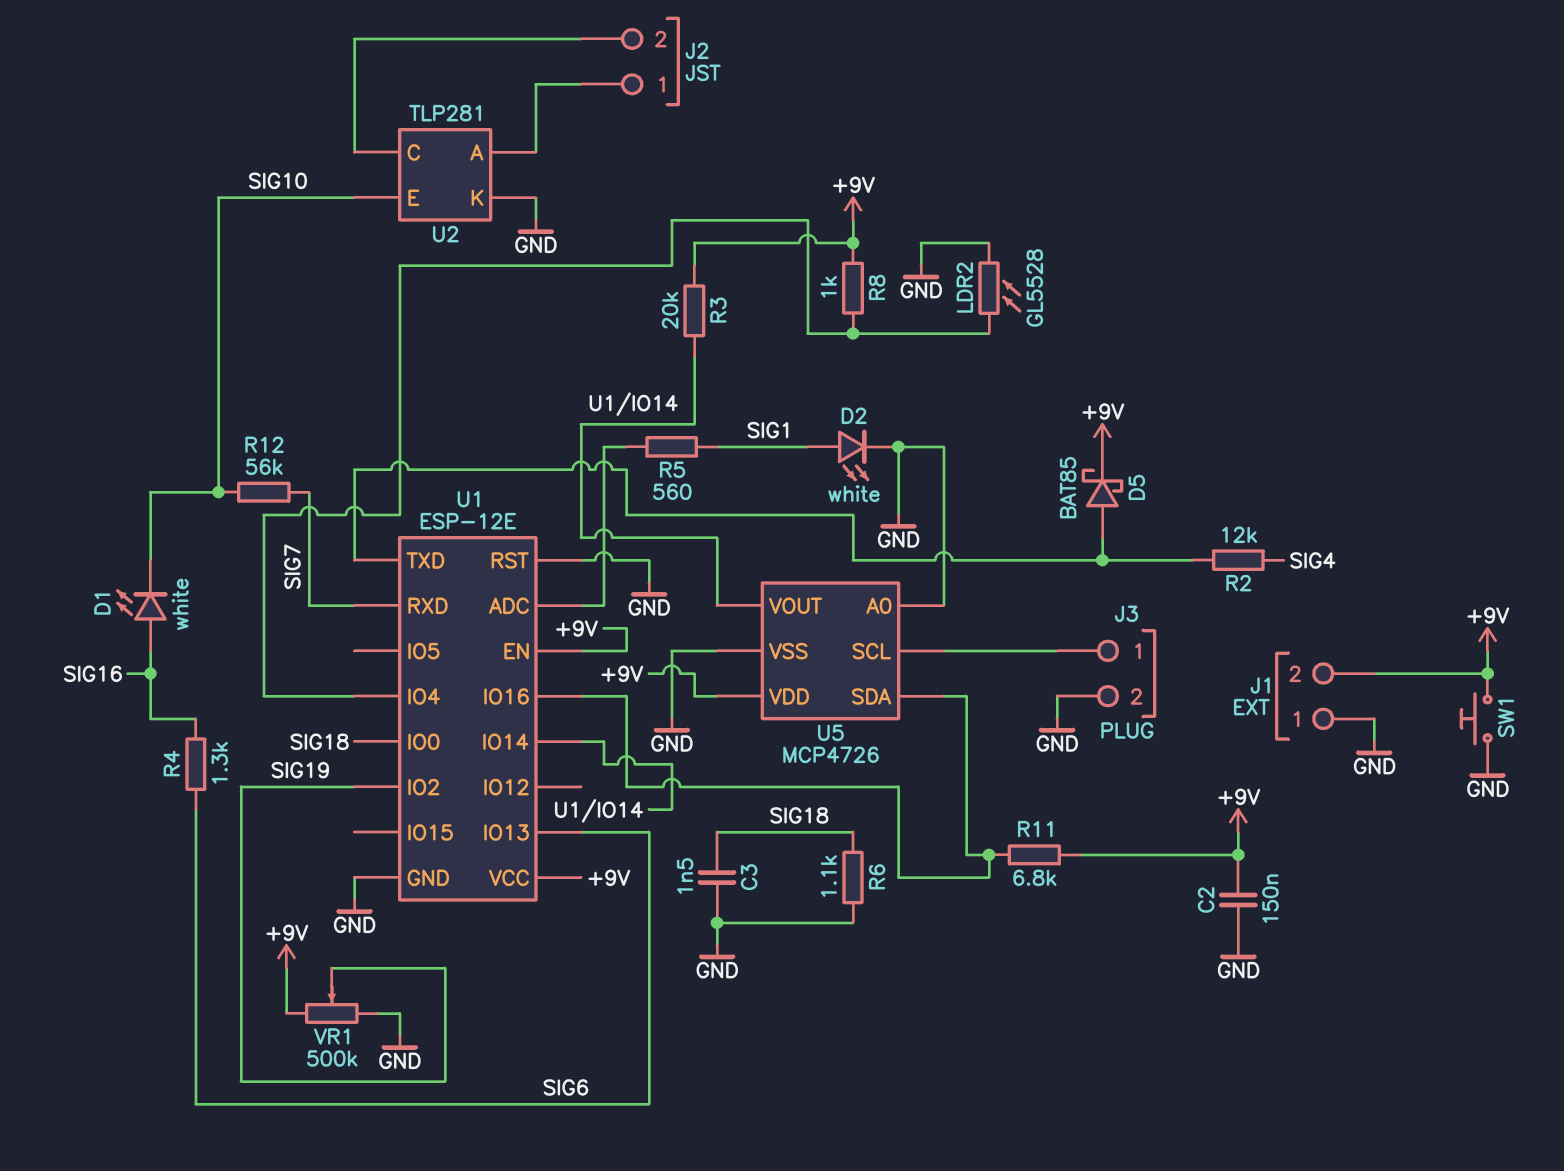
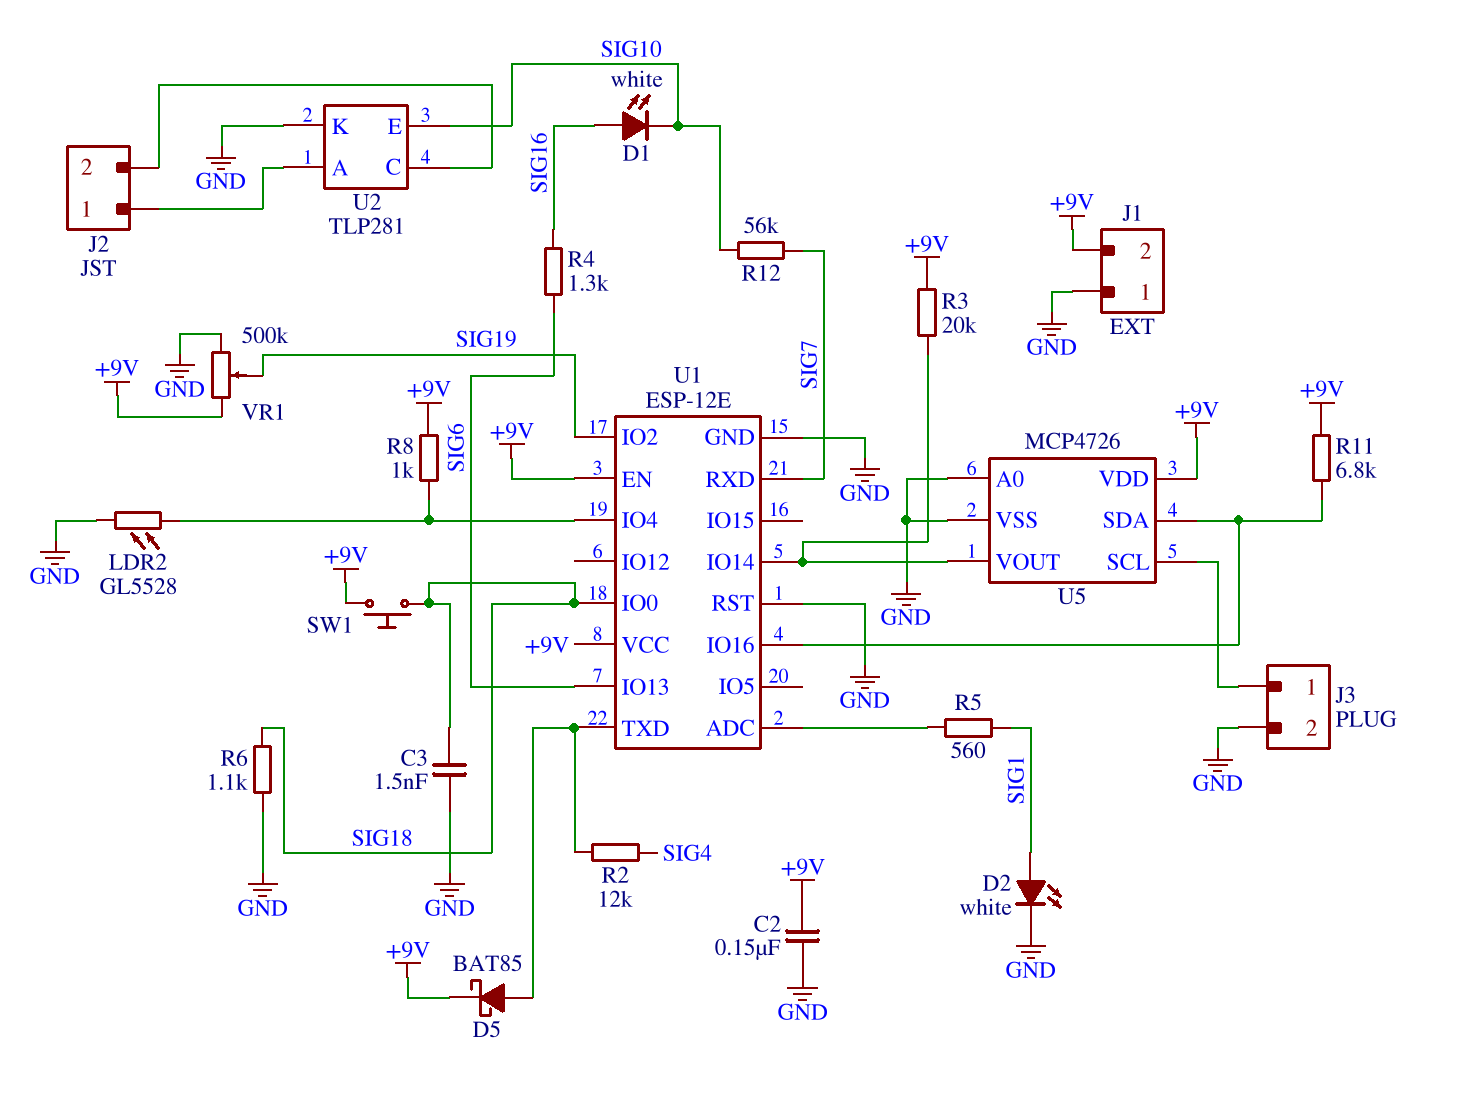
SW1: button (+9V, GND) -> button (+9V, SIG18)

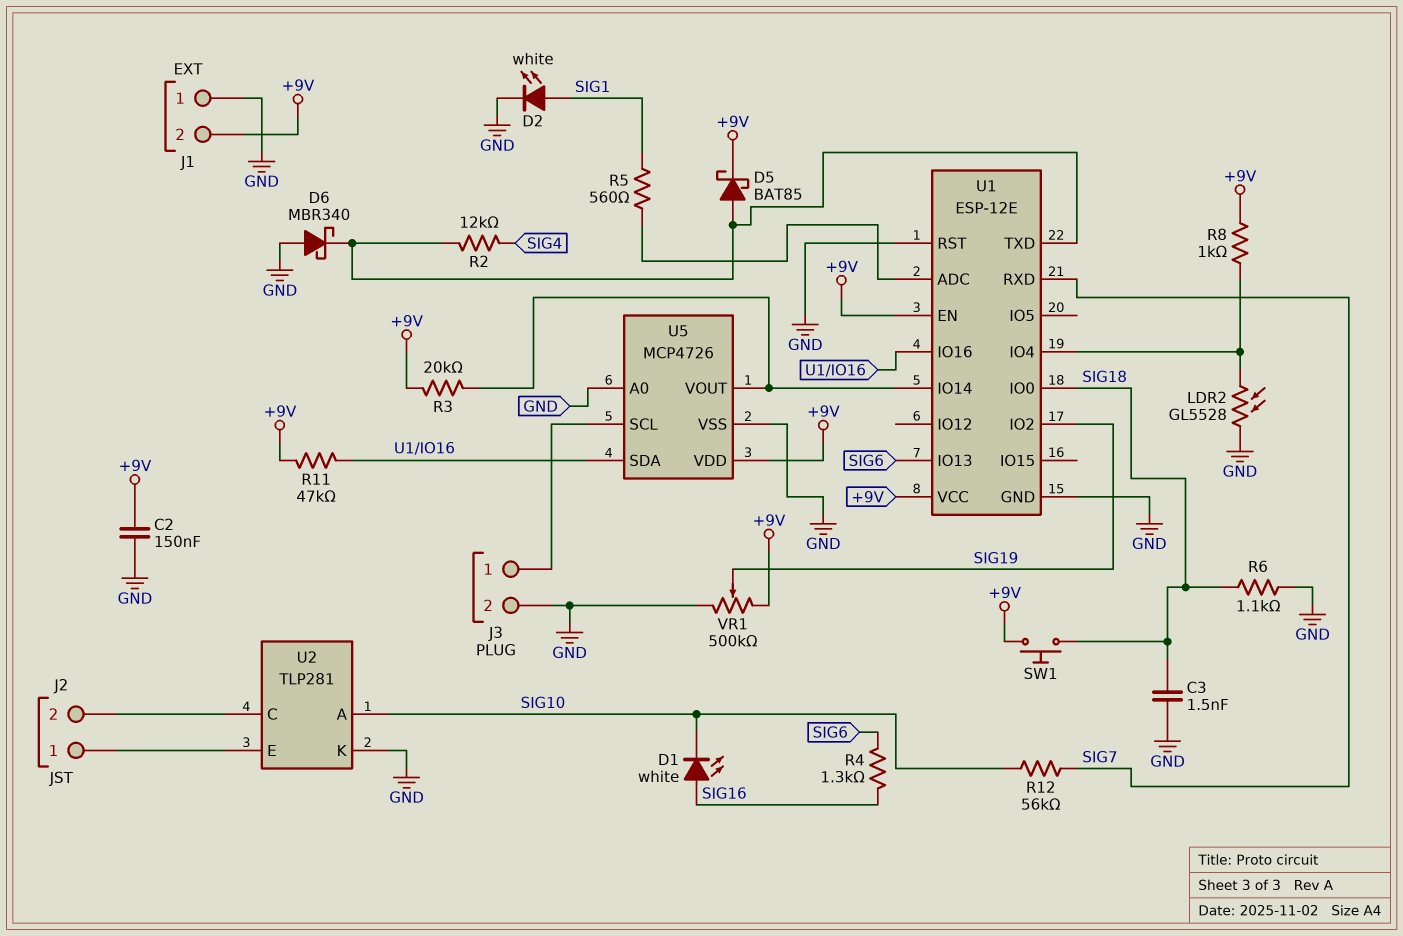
D6: none -> schottky MBR340 (A GND, K U1/TXD)
R11: 6.8k (+9V, U1/IO16) -> 47k (+9V, U1/IO16)
U2 pin A: J2/1 -> SIG10
U2 pin E: SIG10 -> J2/1

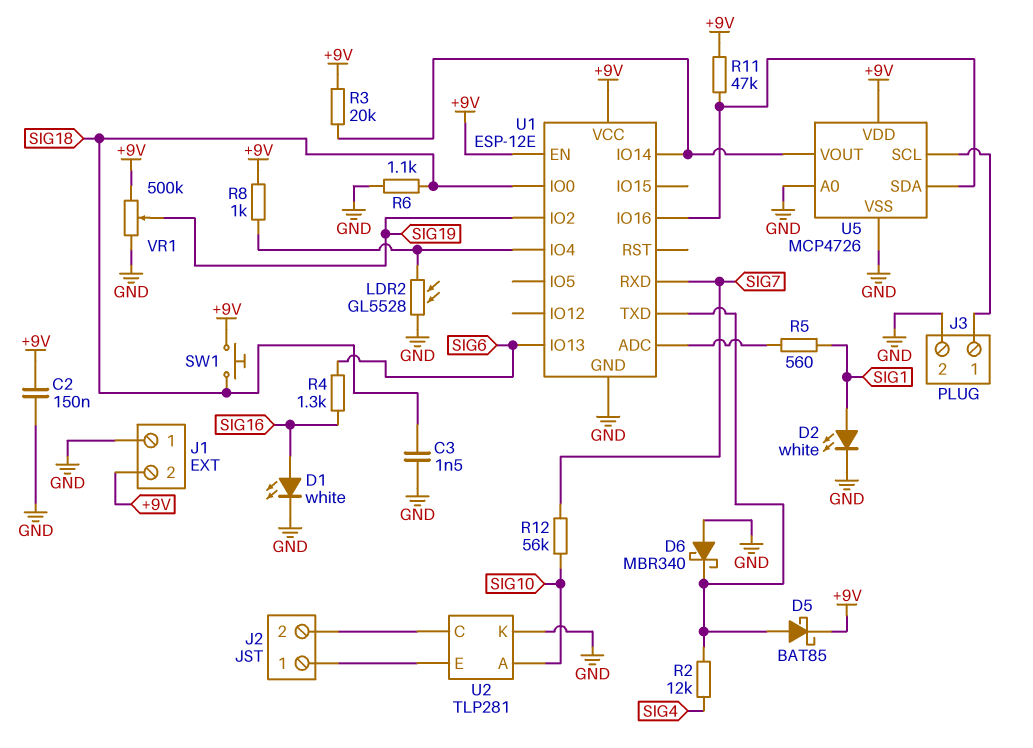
D1: LED white (A SIG16, K SIG10) -> LED white (A SIG16, K GND)
U1 pin RST: GND -> none

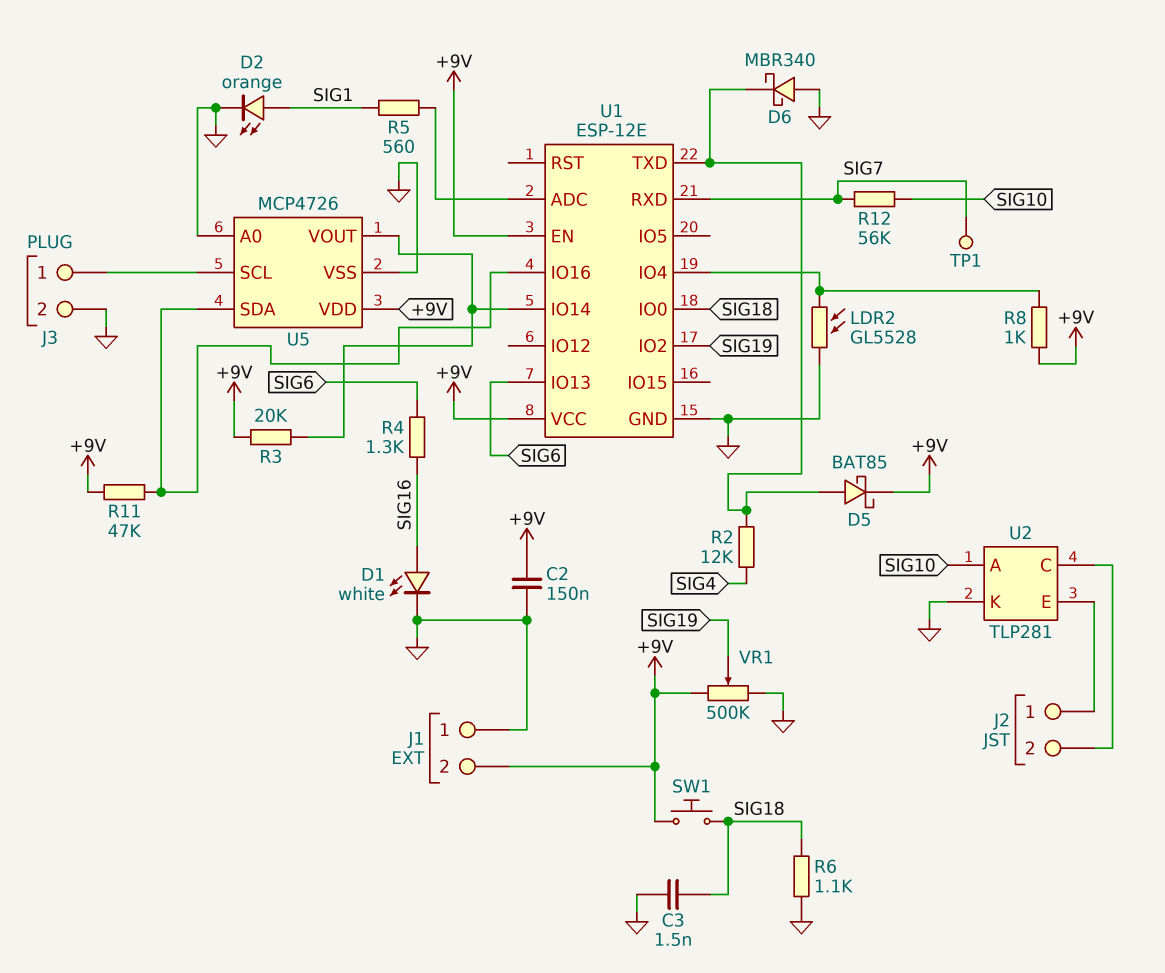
D2: LED white (A SIG1, K GND) -> LED orange (A SIG1, K GND)
TP1: none -> test point (SIG7)

